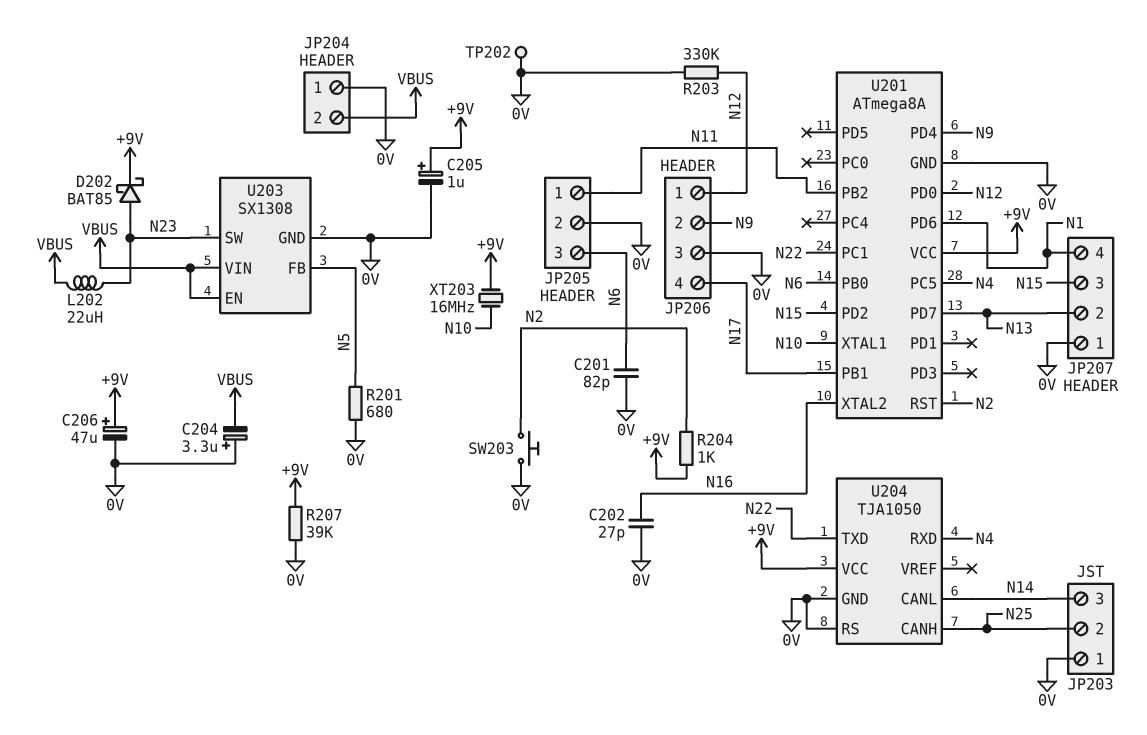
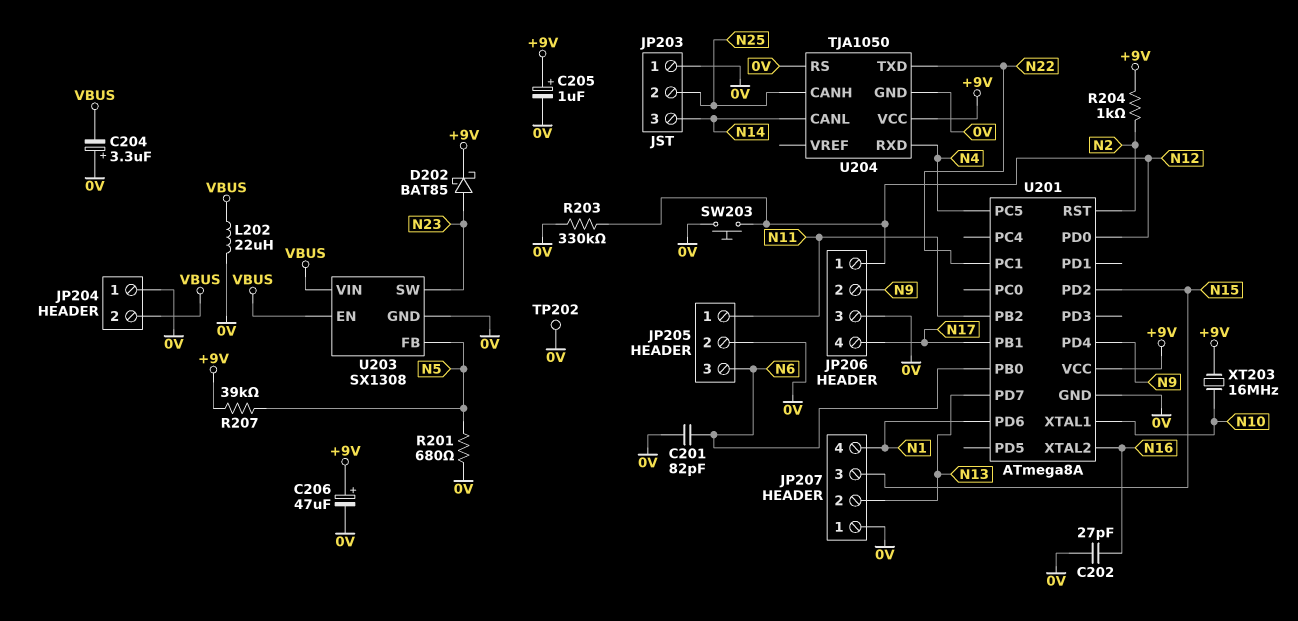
L202: 22uH (N23, VBUS) -> 22uH (0V, VBUS)
R207: 39k (+9V, 0V) -> 39k (+9V, N5)
SW203: button (0V, N2) -> button (0V, N12)

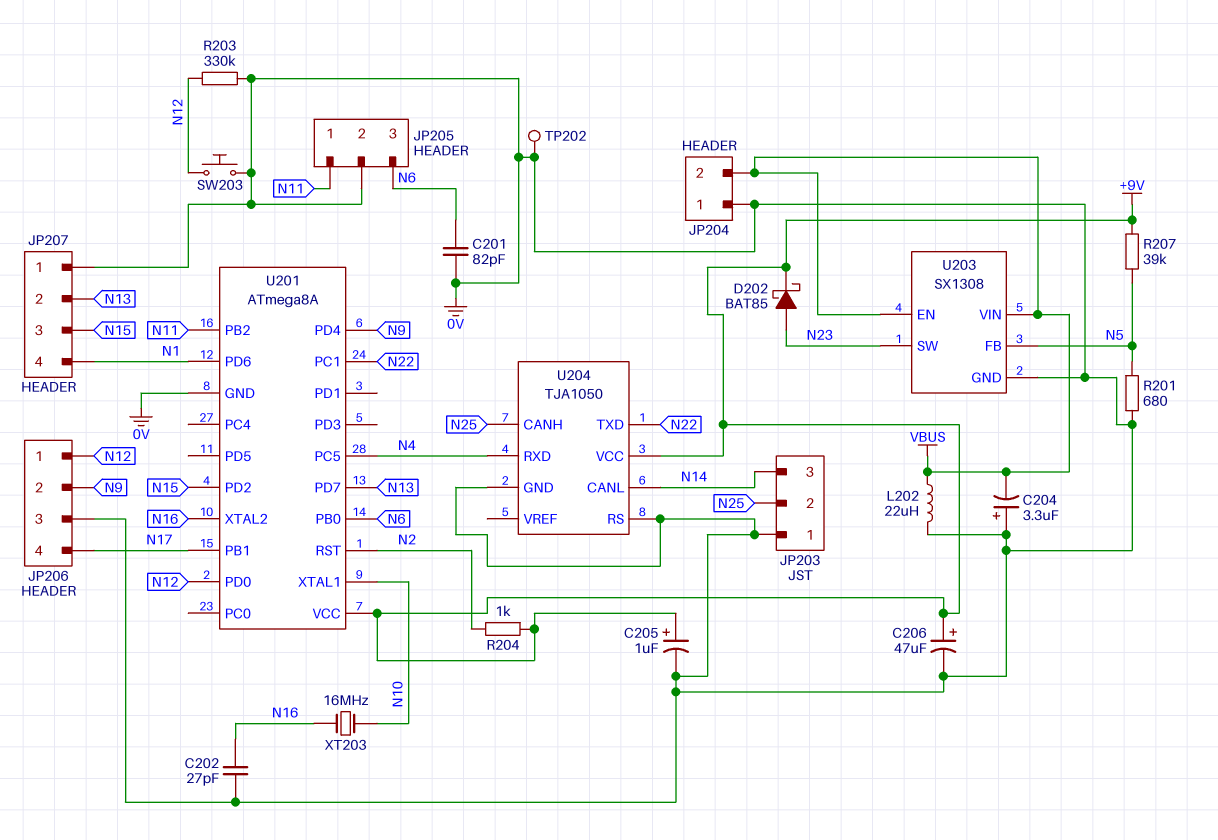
XT203: 16MHz (+9V, N10) -> 16MHz (N10, N16)

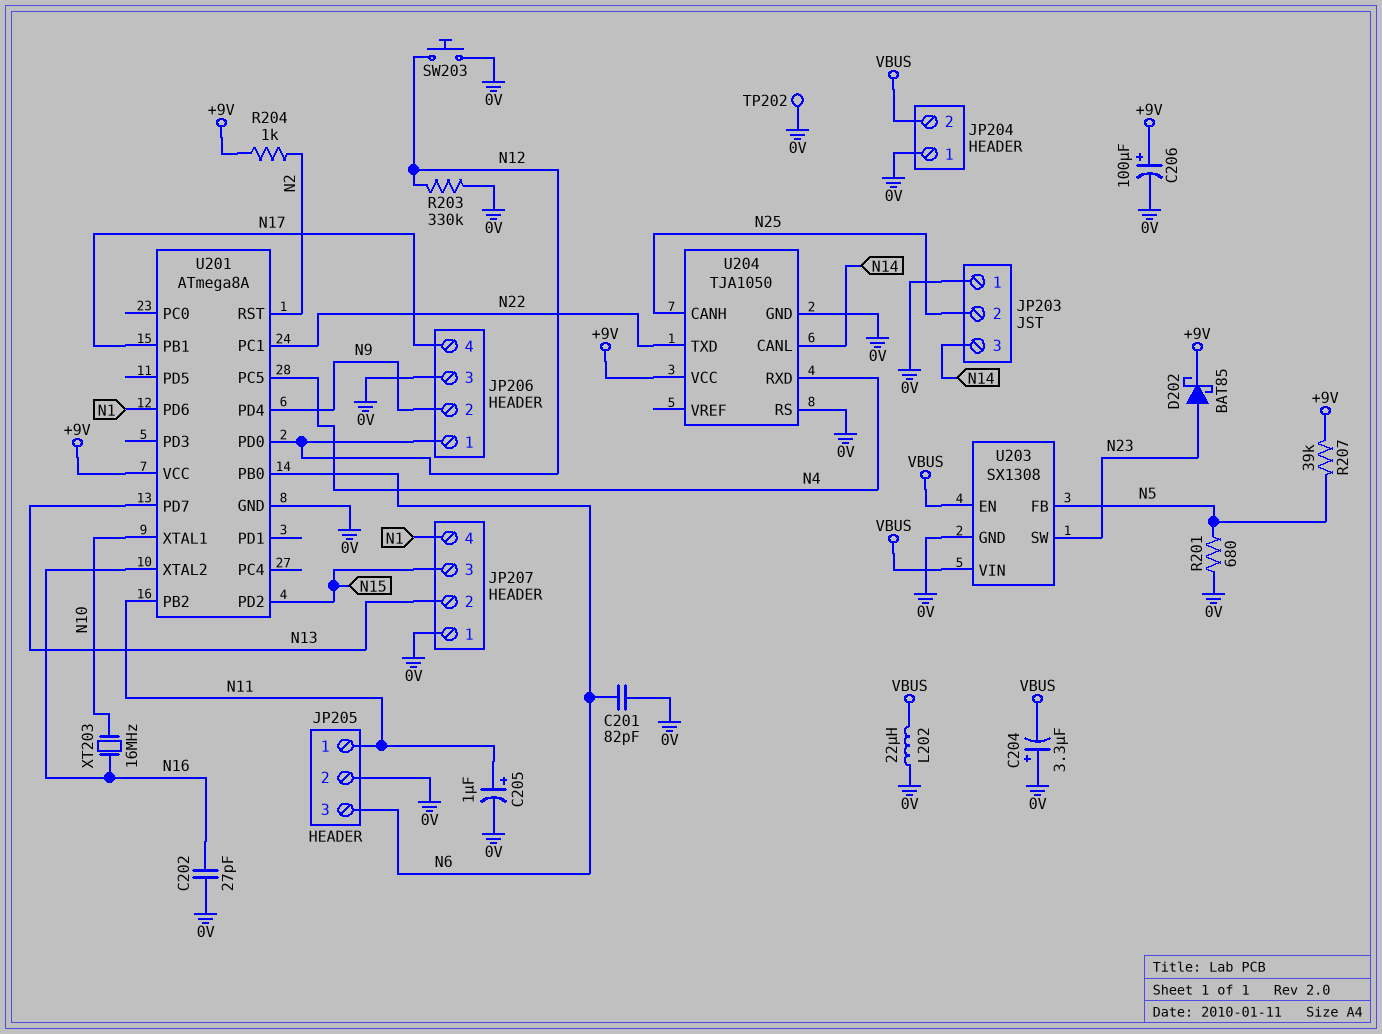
C205: 1uF (plus +9V, minus 0V) -> 1uF (plus N11, minus 0V)
C206: 47uF (plus +9V, minus 0V) -> 100uF (plus +9V, minus 0V)

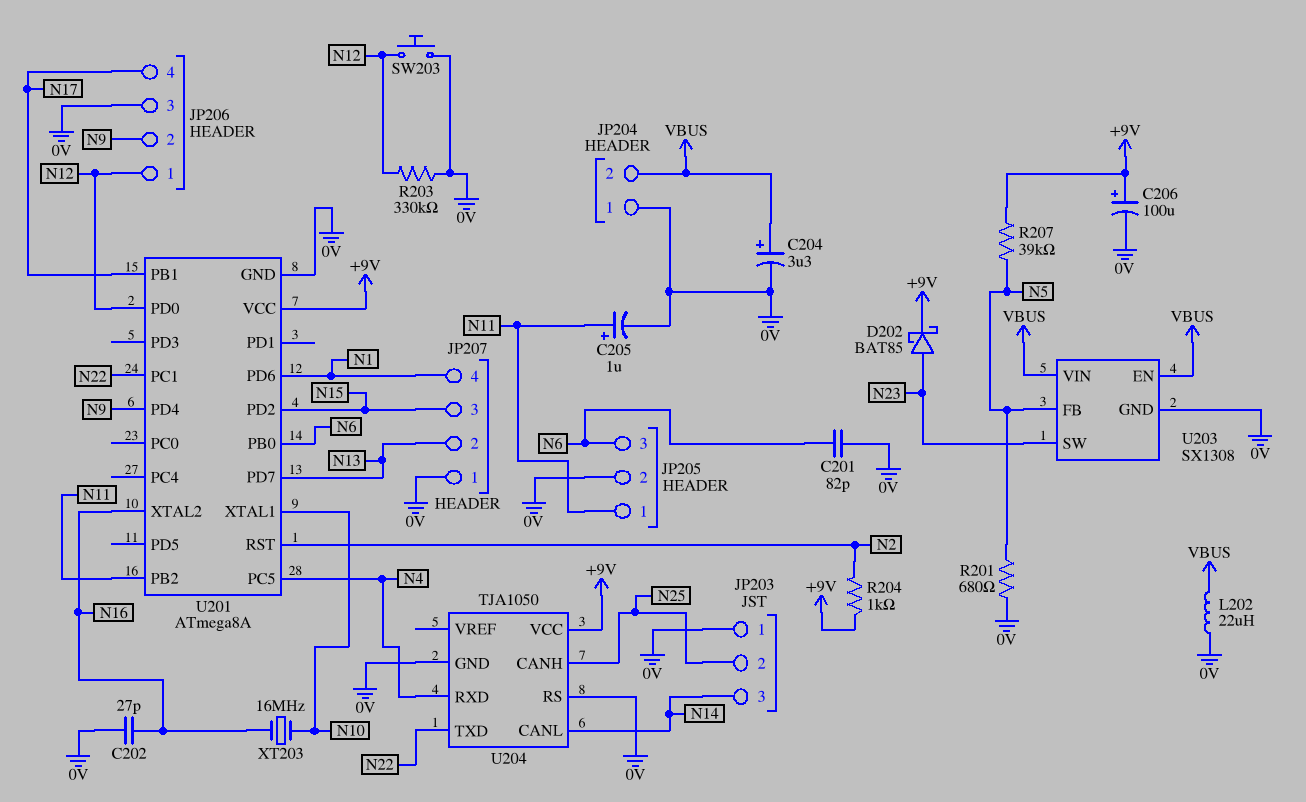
C204: 3.3uF (plus 0V, minus VBUS) -> 3.3uF (plus VBUS, minus 0V)
TP202: test point (0V) -> none

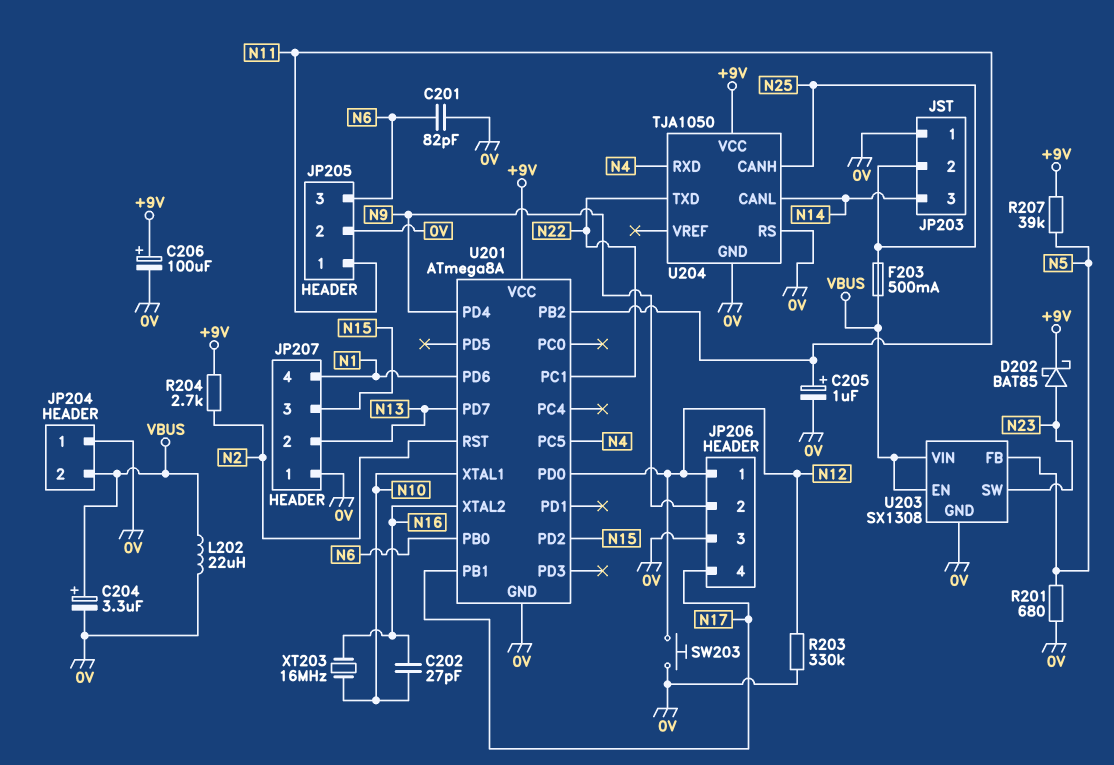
C202: 27pF (0V, N16) -> 27pF (N10, N16)
F203: none -> 500mA (N25, VBUS)
R204: 1k (+9V, N2) -> 2.7k (+9V, N2)

